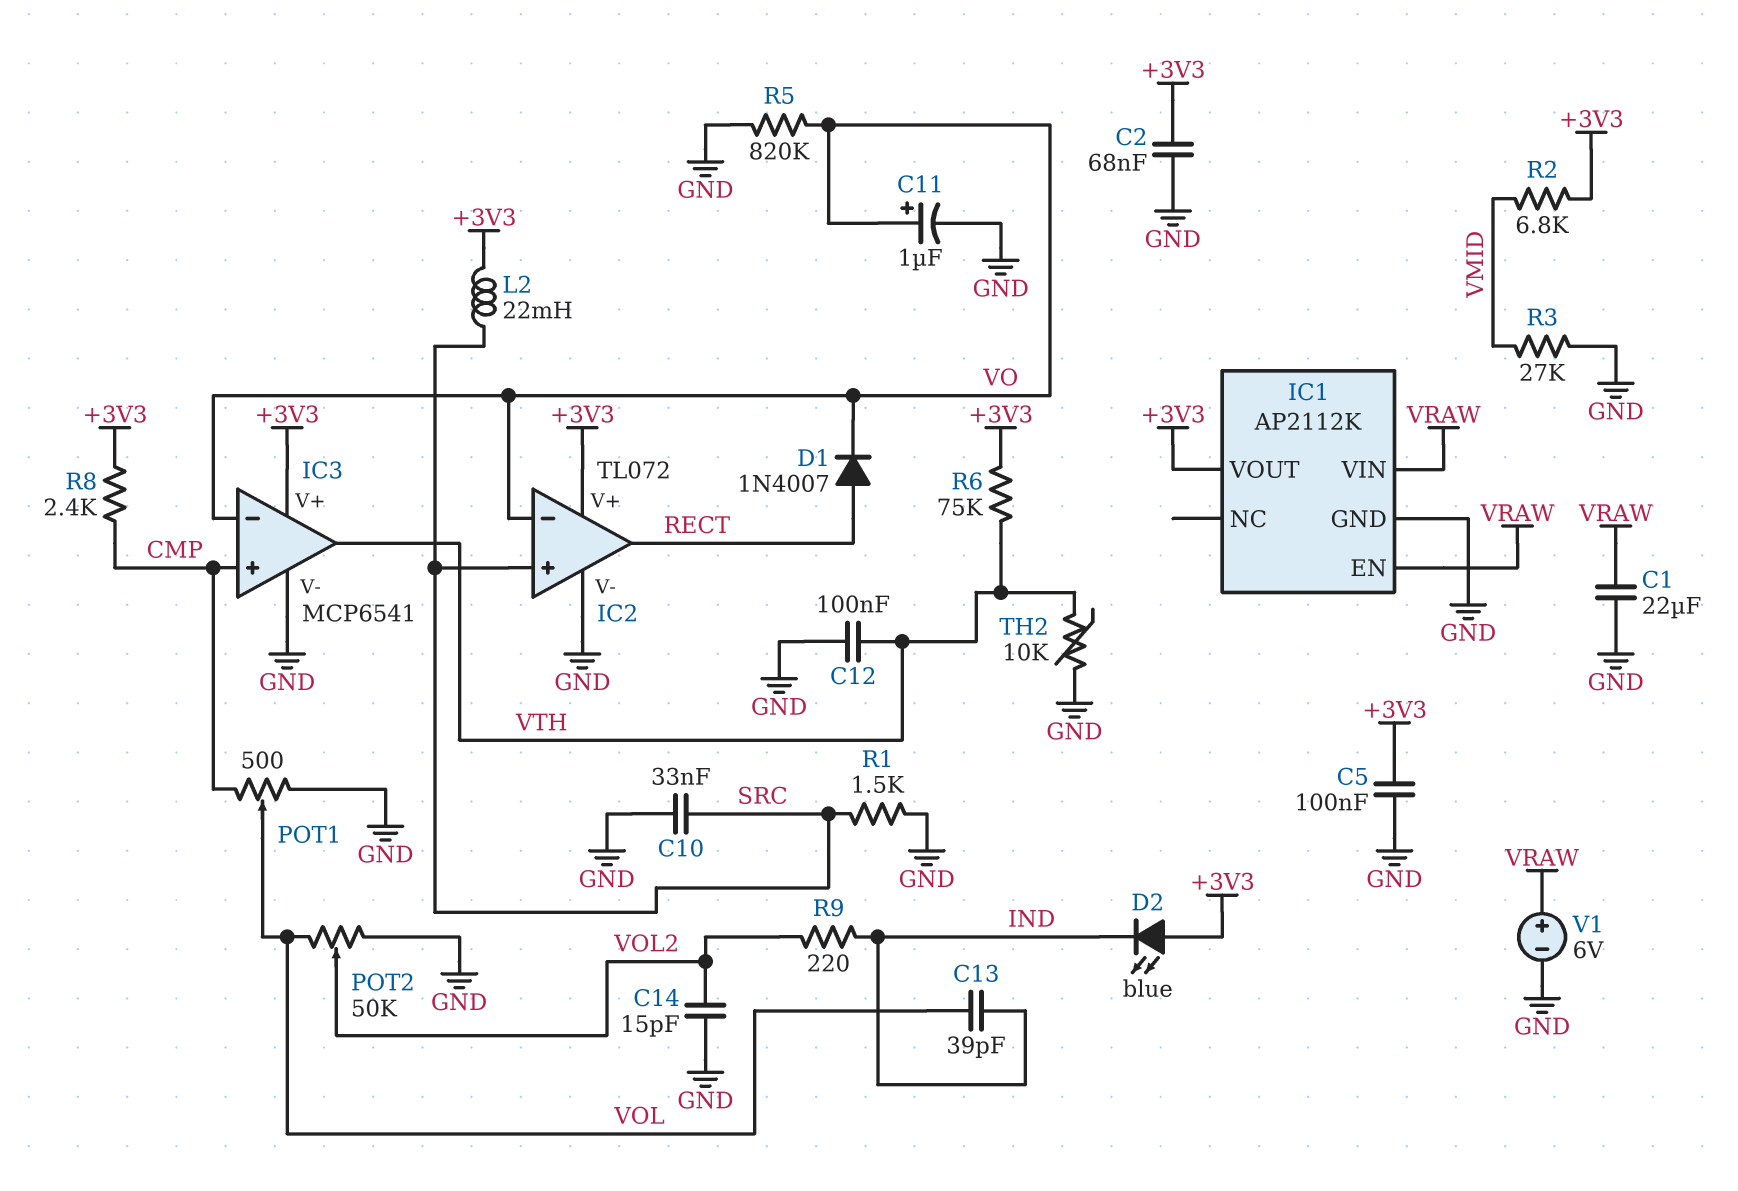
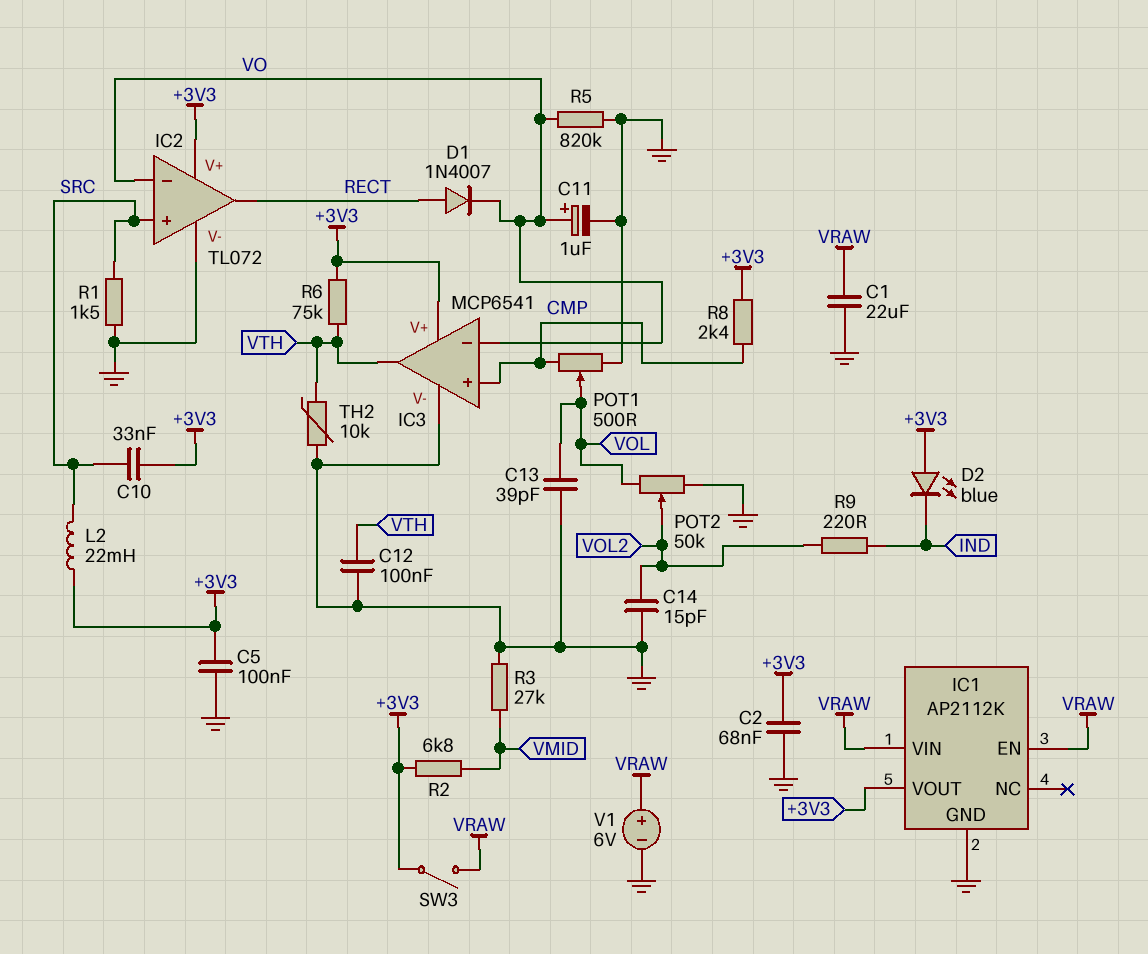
C10: 33nF (GND, SRC) -> 33nF (+3V3, SRC)
C13: 39pF (IND, VOL) -> 39pF (GND, VOL)
SW3: none -> switch (+3V3, VRAW)

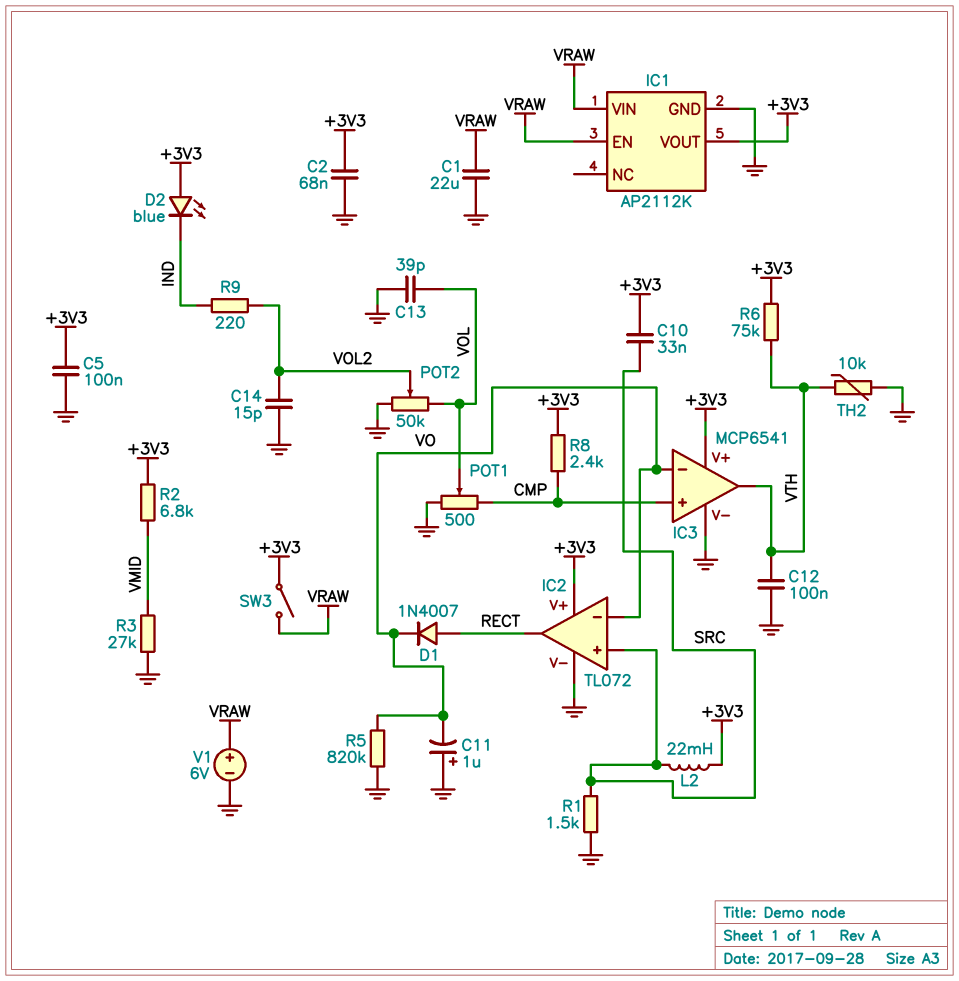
C11: 1uF (plus VO, minus GND) -> 1uF (plus GND, minus VO)

